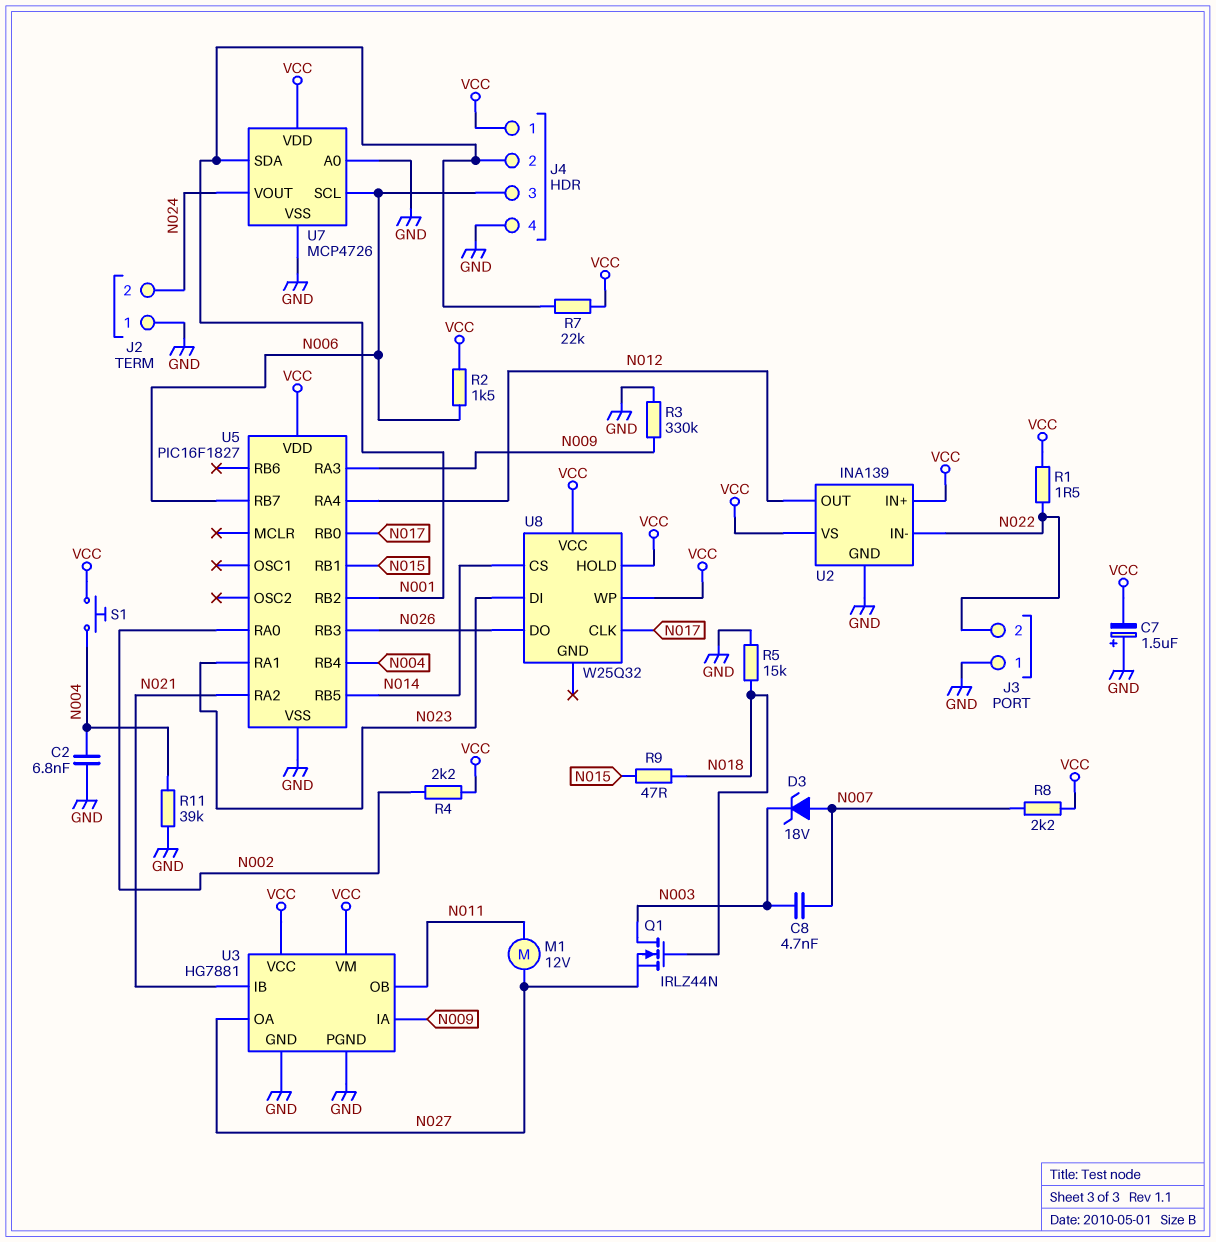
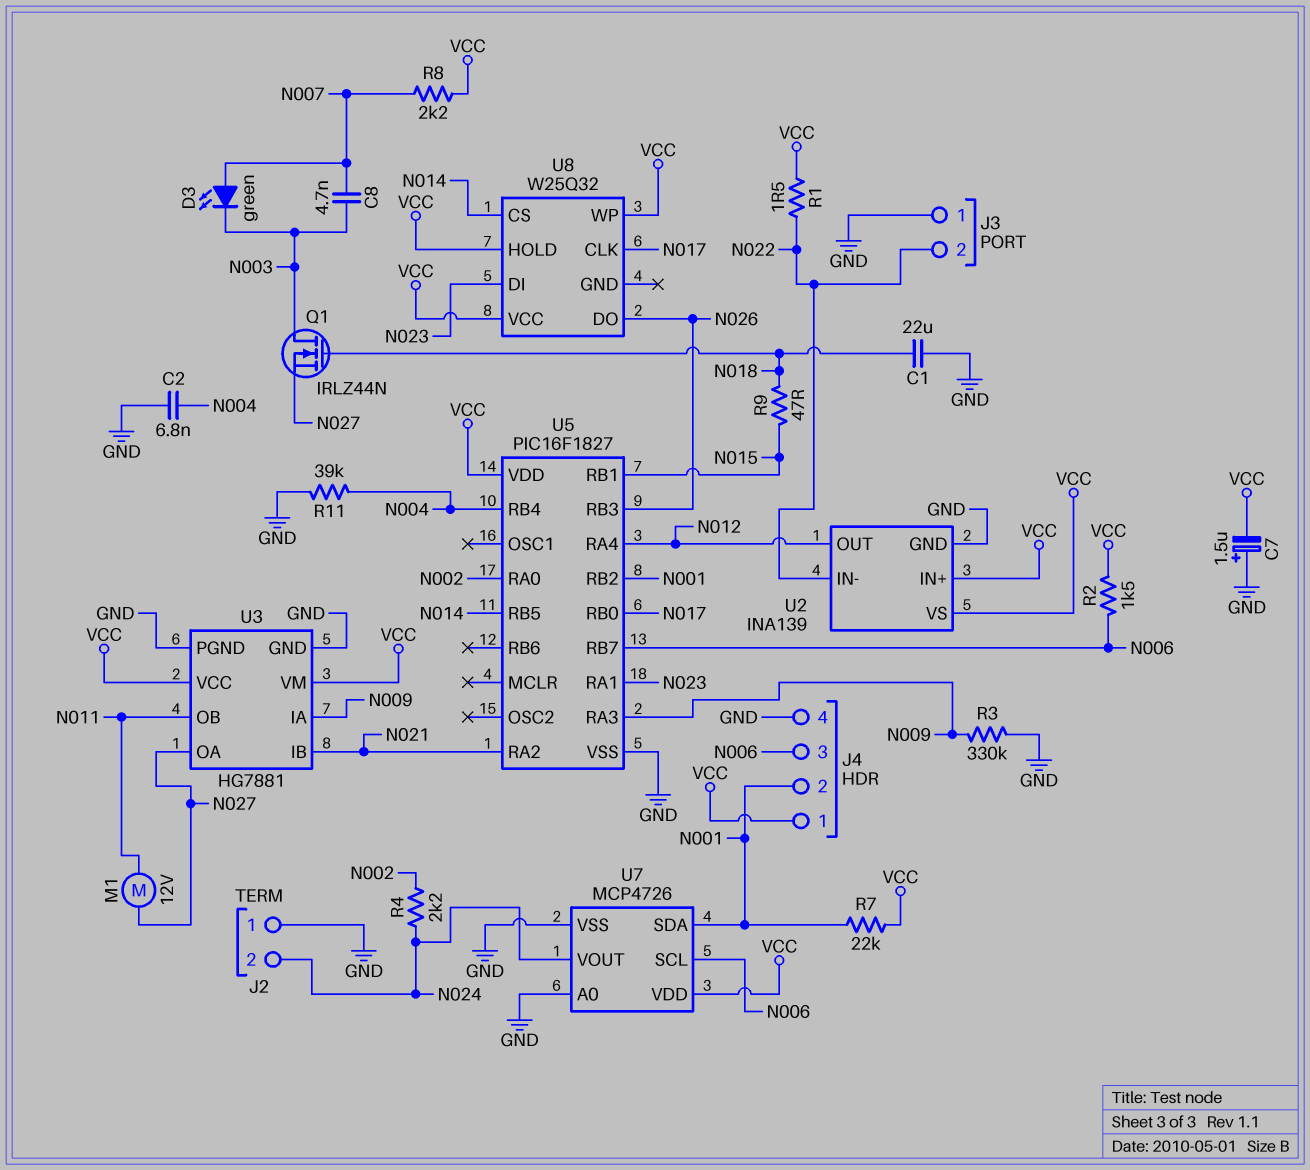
C1: none -> 22uF (GND, N018)
D3: zener 18V (A N007, K N003) -> LED green (A N007, K N003)
R4: 2.2k (N002, VCC) -> 2.2k (N002, N024)
R5: 15k (GND, N018) -> none
S1: button (N004, VCC) -> none

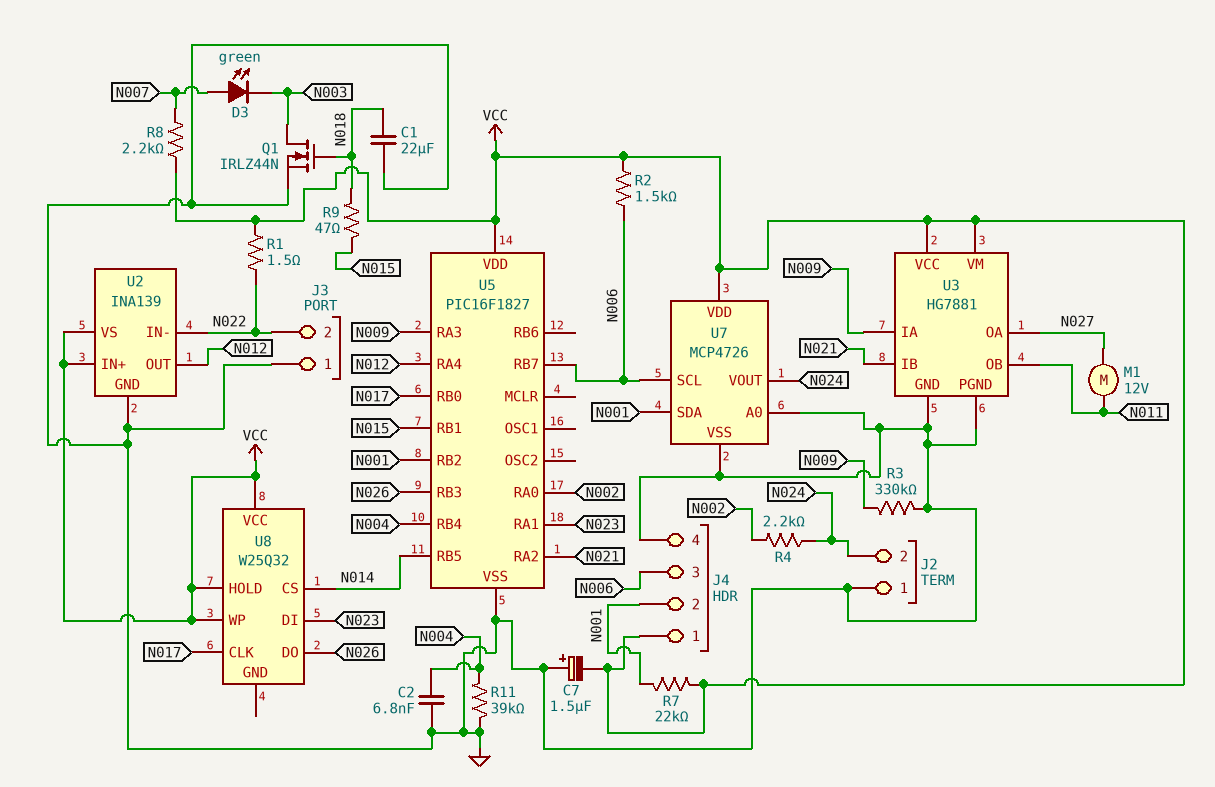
C8: 4.7nF (N003, N007) -> none
Q1: NMOS IRLZ44N (G N018, D N003, S N027) -> NMOS IRLZ44N (G N018, D N003, S GND)

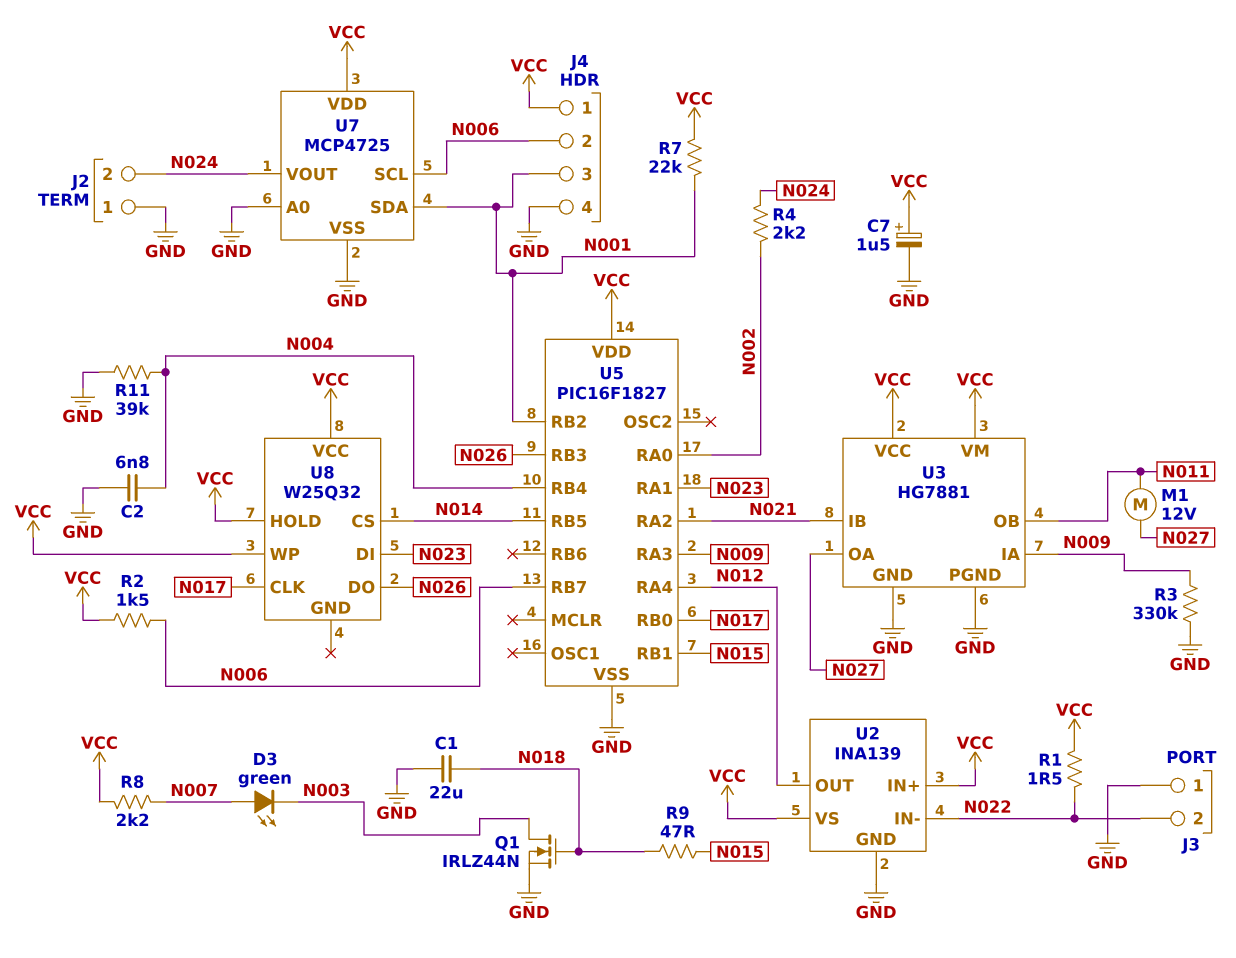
C7: 1.5uF (plus GND, minus VCC) -> 1.5uF (plus VCC, minus GND)
J4 pin 2: N001 -> N006
J4 pin 3: N006 -> N001
U7: MCP4726 -> MCP4725

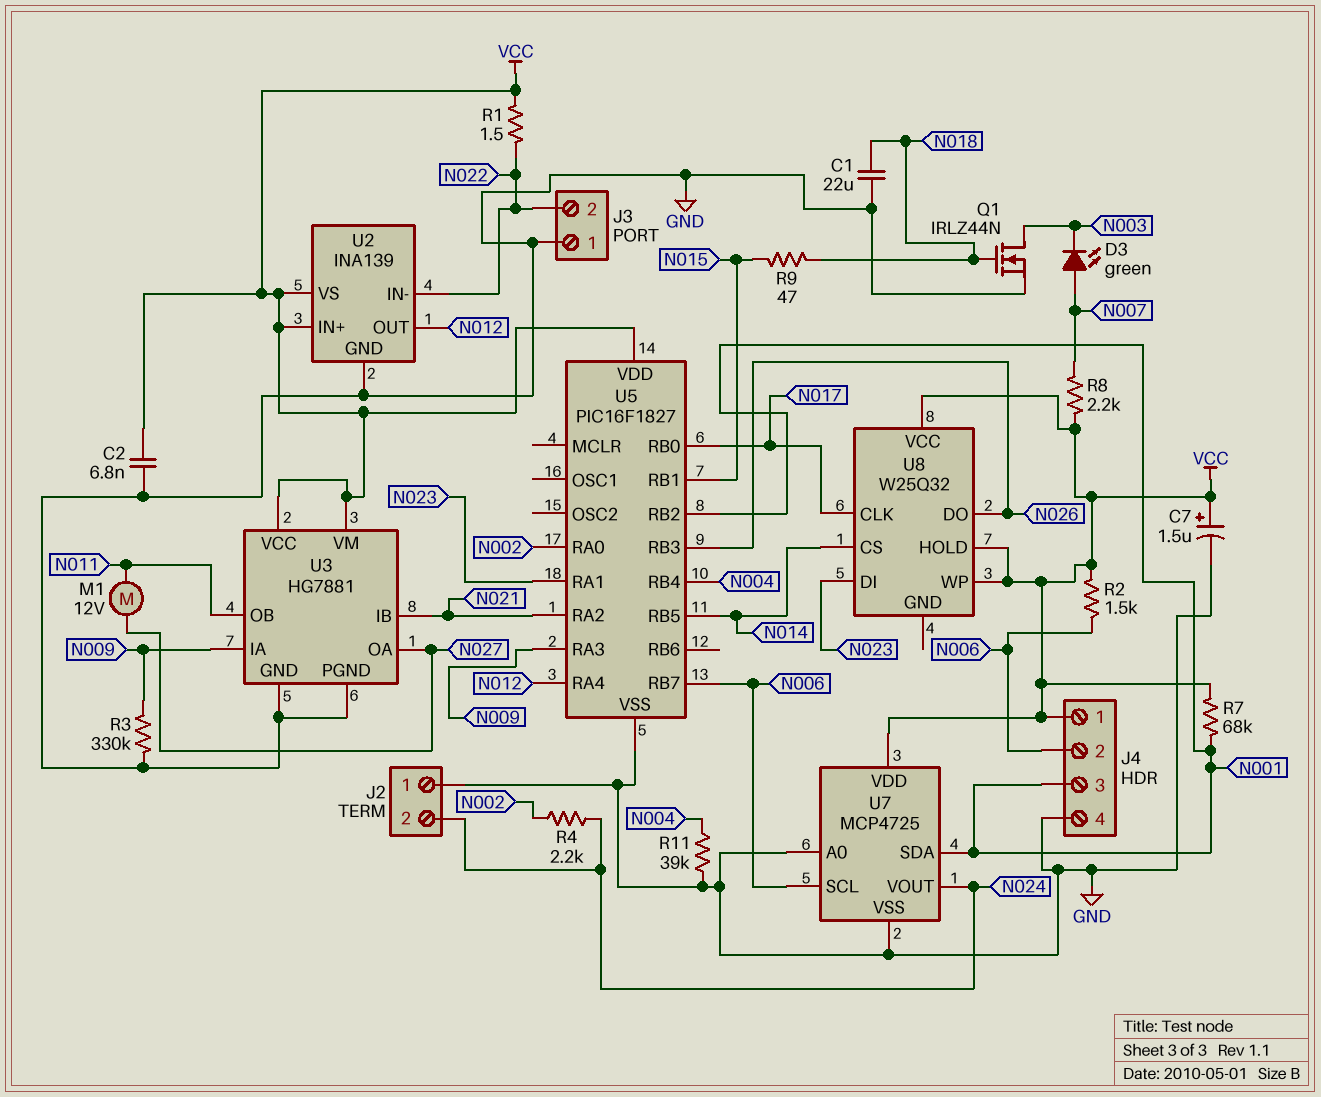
C2: 6.8nF (GND, N004) -> 6.8nF (GND, VCC)
R7: 22k (N001, VCC) -> 68k (N001, VCC)

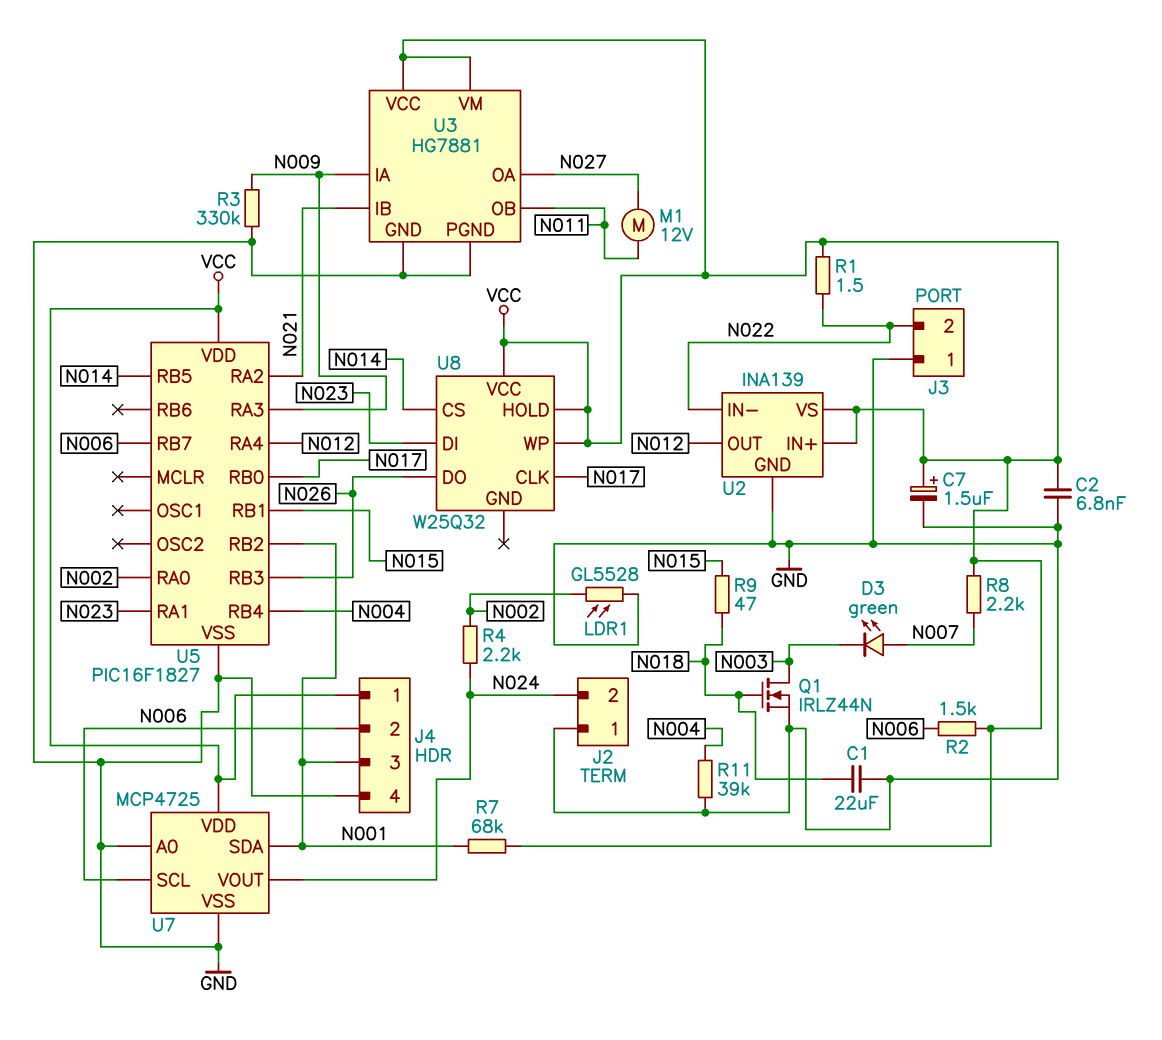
LDR1: none -> GL5528 (GND, N002)

